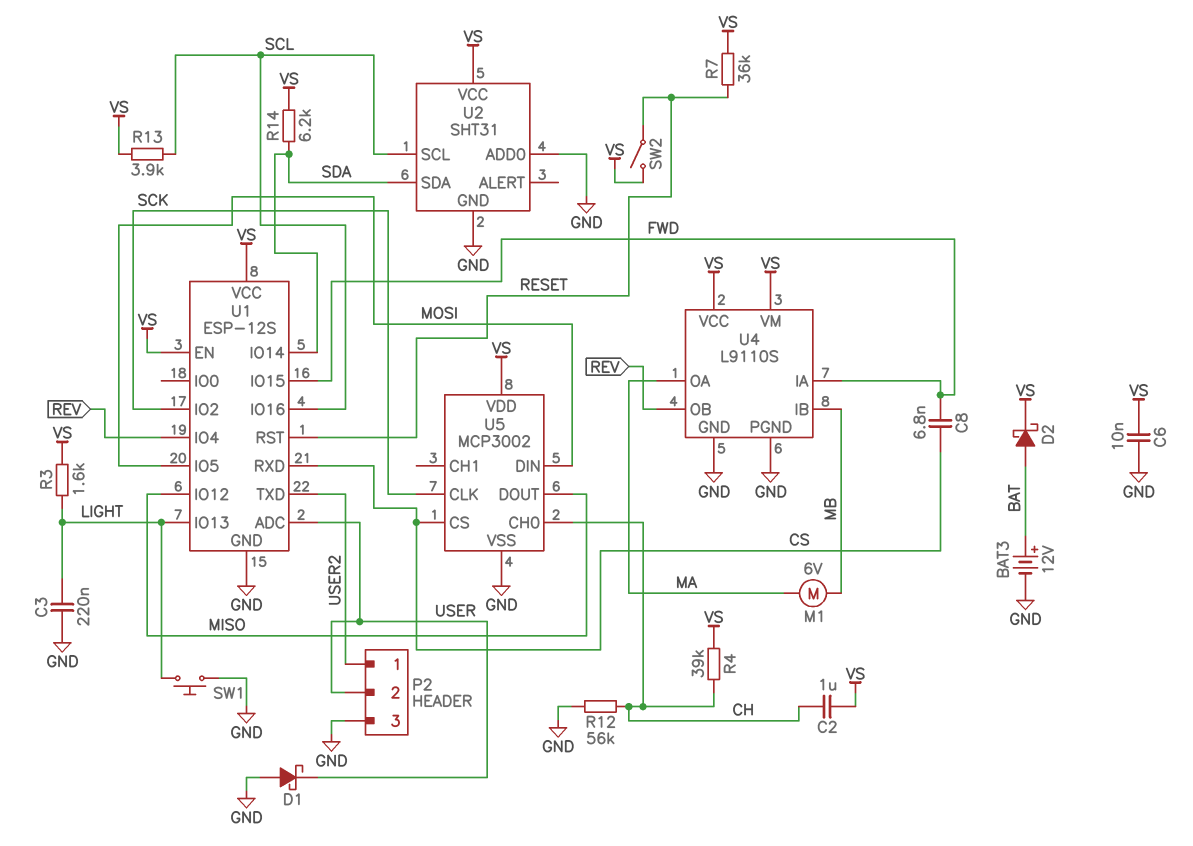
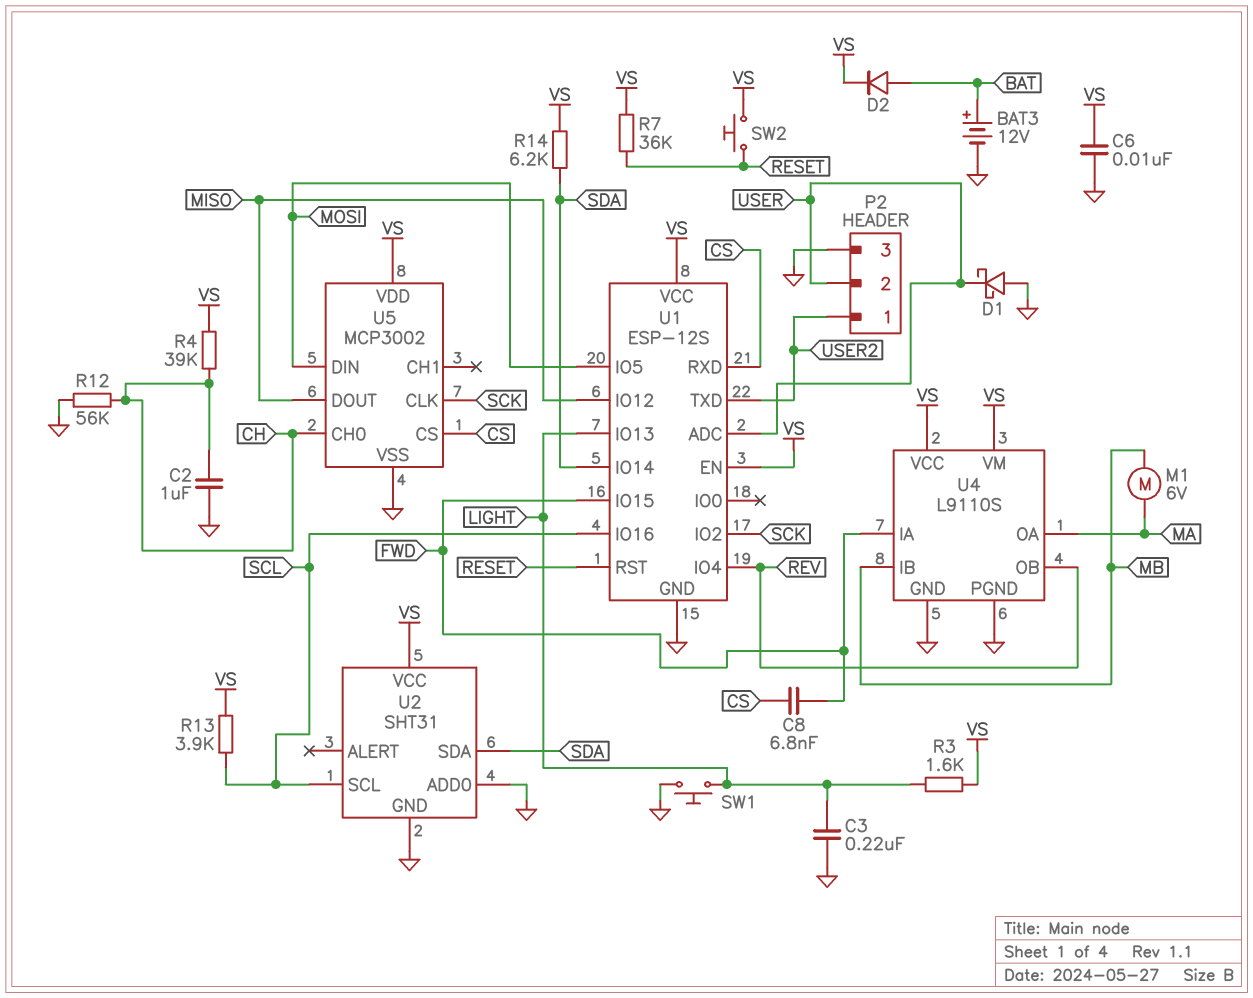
C2: 1uF (CH, VS) -> 1uF (CH, GND)
D2: schottky (A BAT, K VS) -> diode (A BAT, K VS)
SW2: switch (RESET, VS) -> button (RESET, VS)

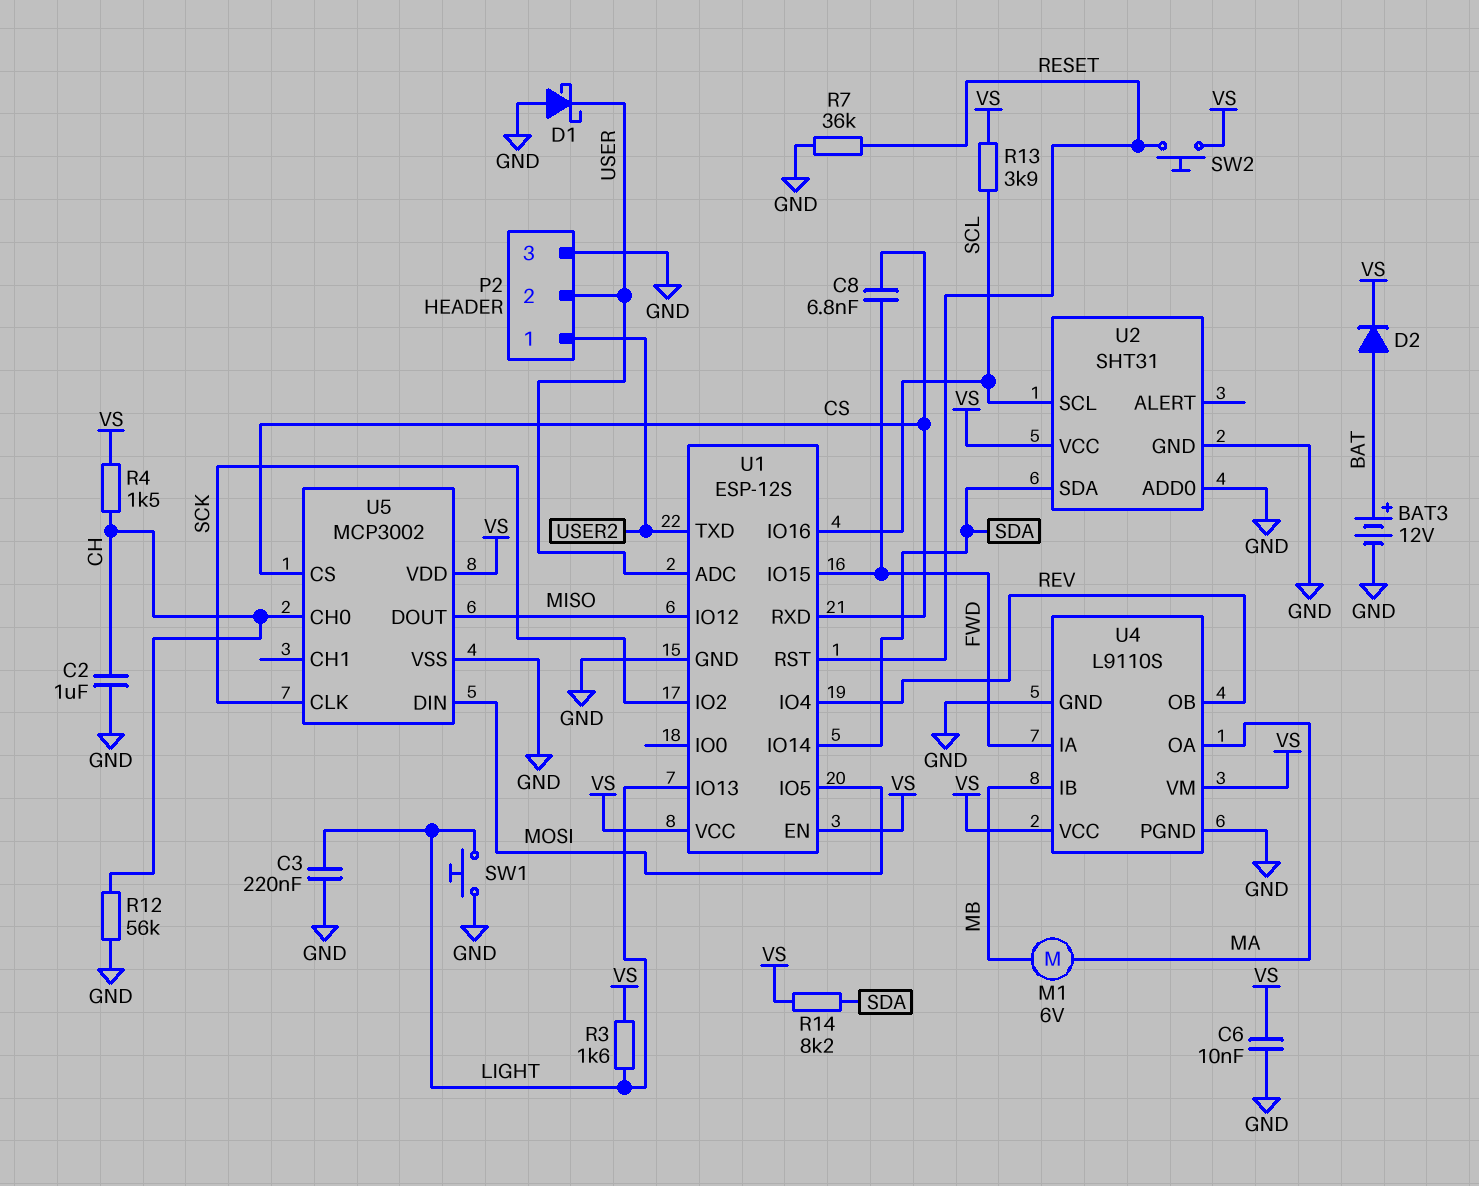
R4: 39k (CH, VS) -> 1.5k (CH, VS)
R7: 36k (RESET, VS) -> 36k (GND, RESET)
R14: 6.2k (SDA, VS) -> 8.2k (SDA, VS)

